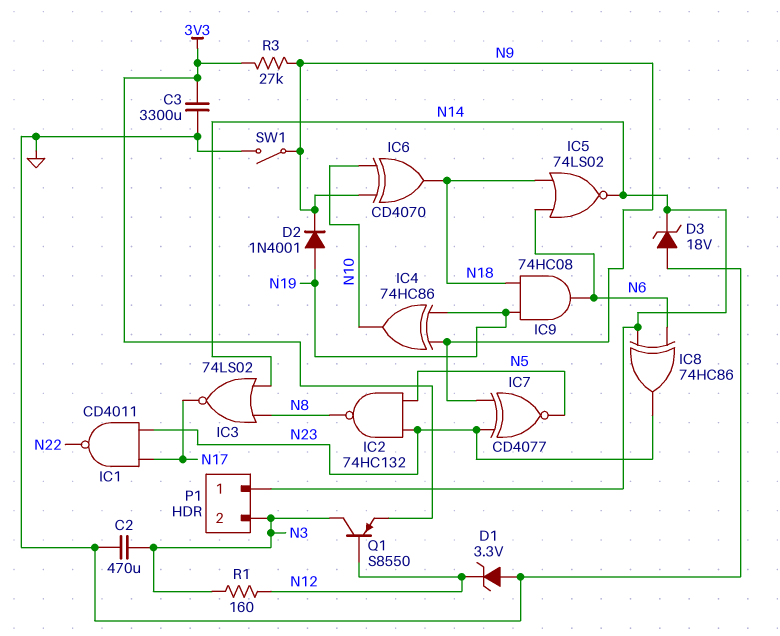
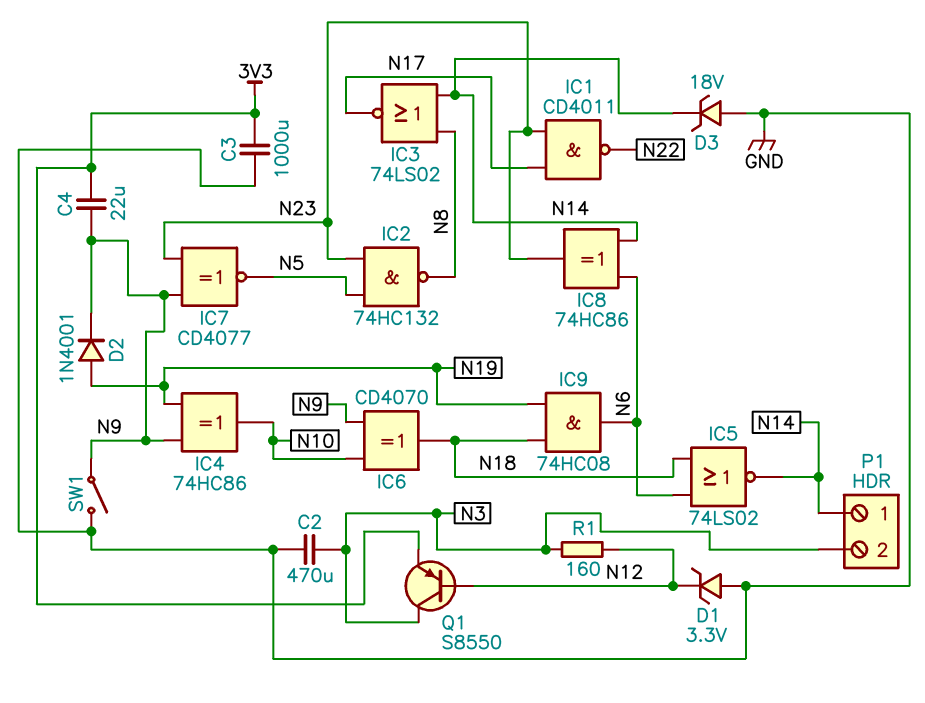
C3: 3300uF (3V3, GND) -> 1000uF (3V3, GND)
C4: none -> 22uF (3V3, N9)
R3: 27k (3V3, N9) -> none

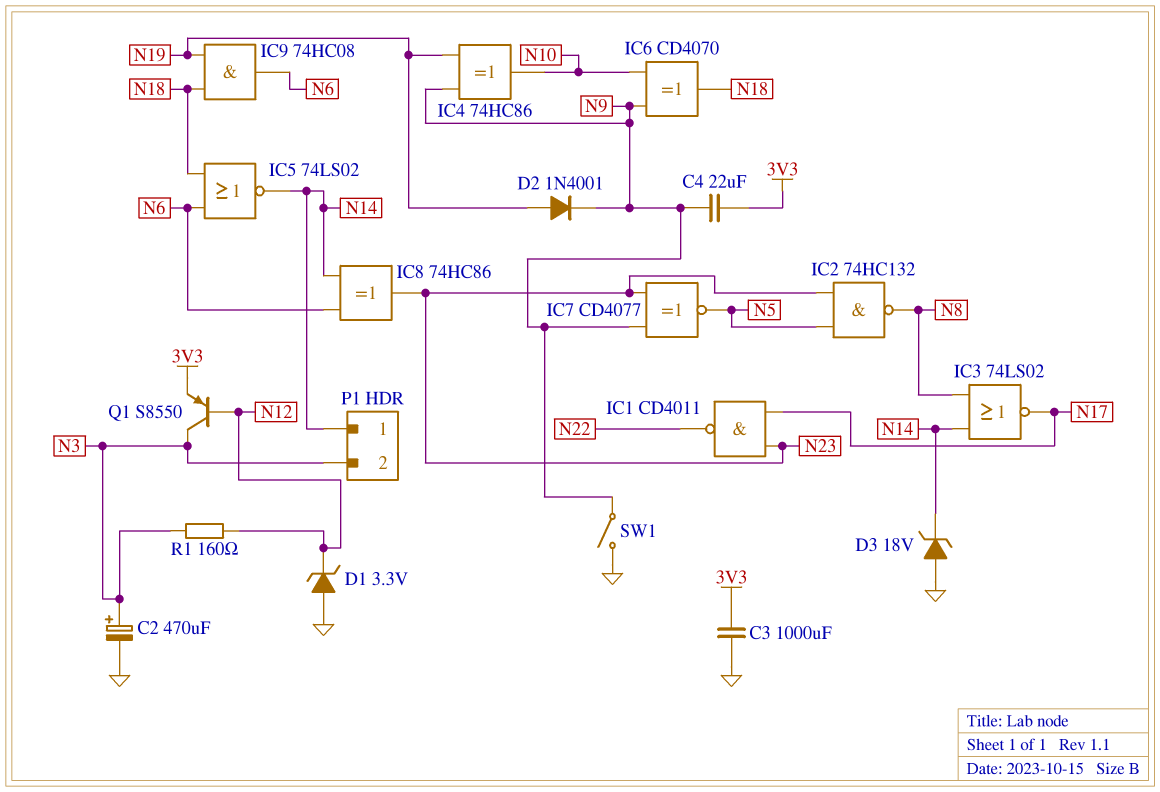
C2: 470uF (GND, N3) -> 470uF (plus N3, minus GND)

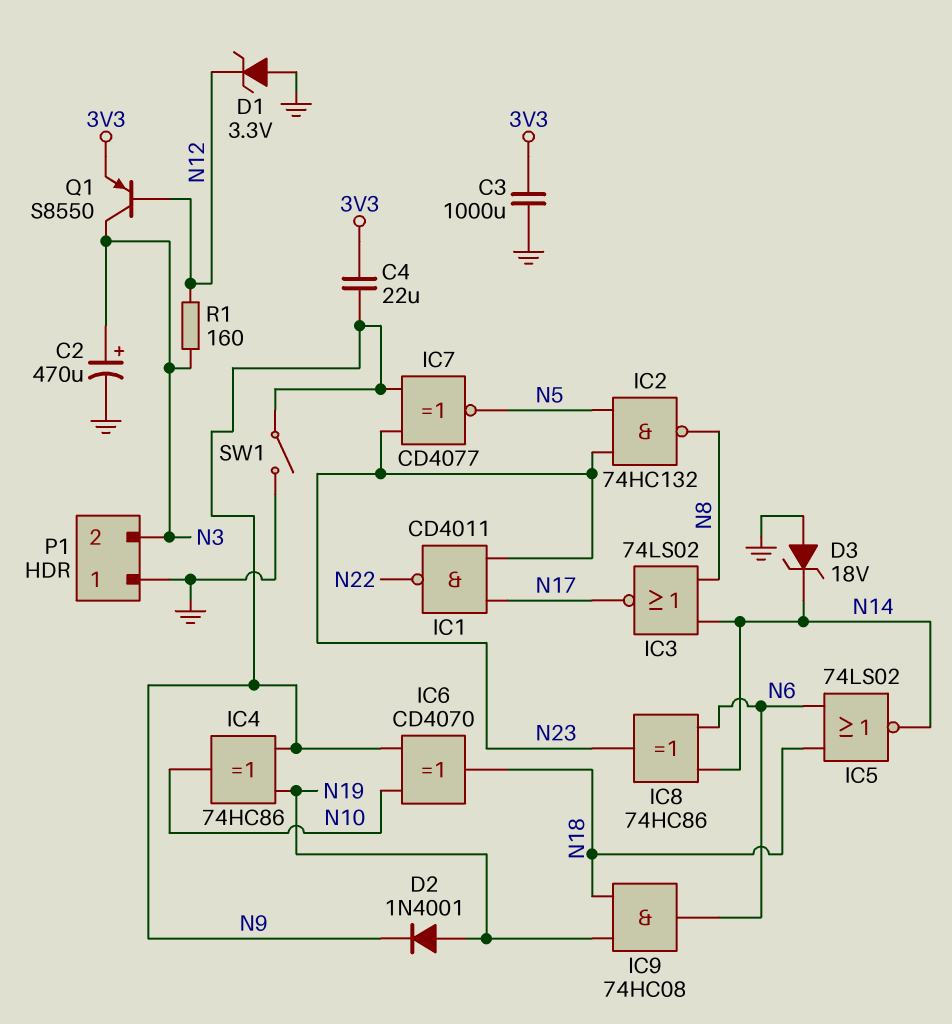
P1 pin 1: N14 -> GND

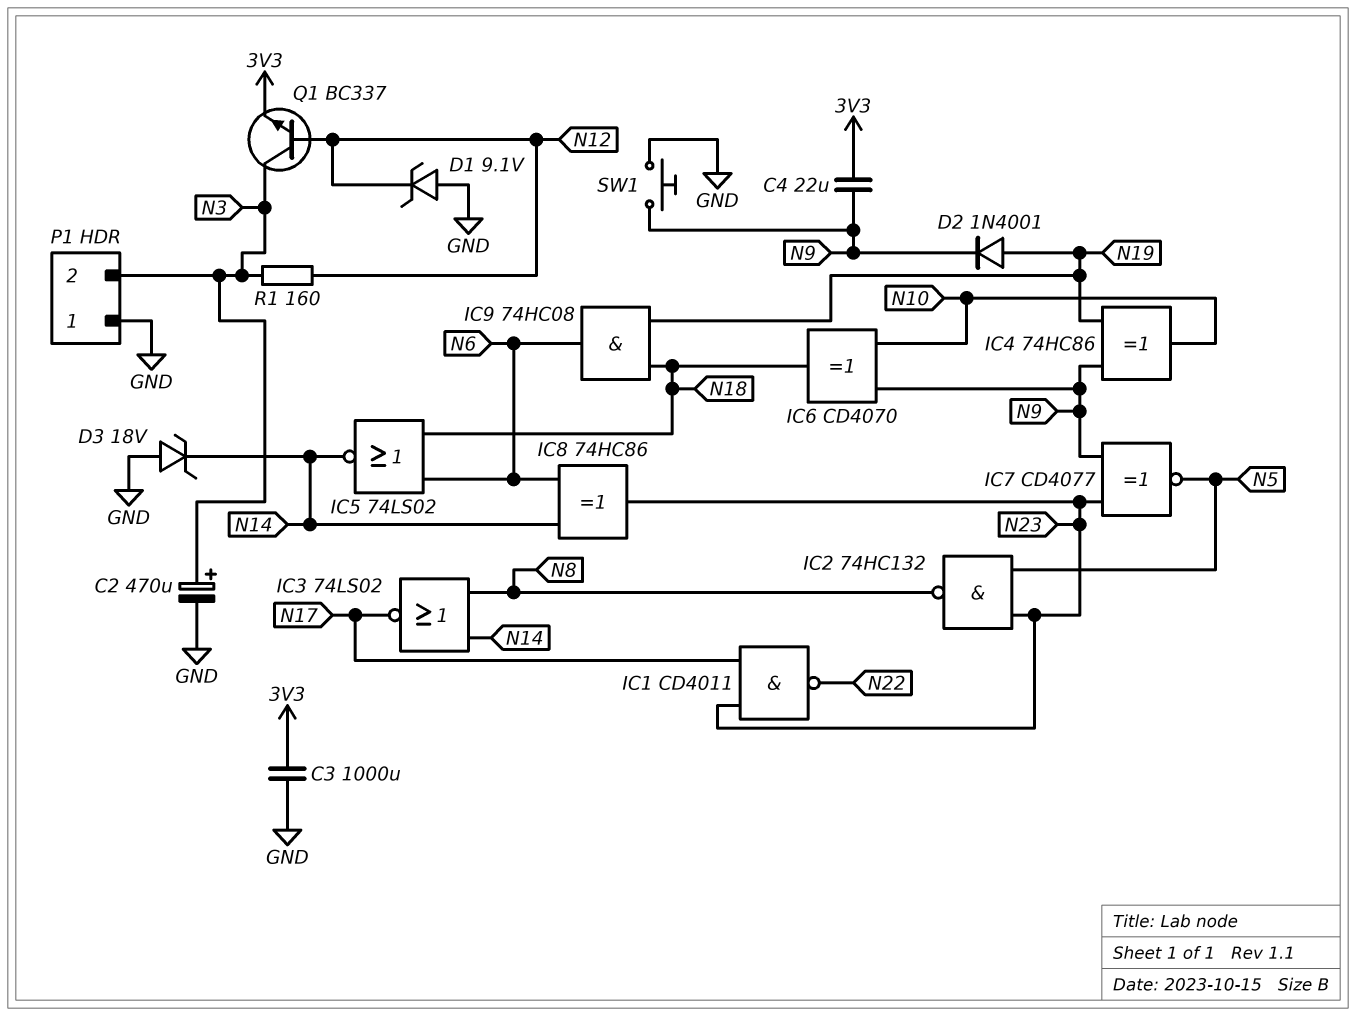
D1: zener 3.3V (A GND, K N12) -> zener 9.1V (A GND, K N12)
Q1: PNP S8550 (B N12, C N3, E 3V3) -> NPN BC337 (B N12, C N3, E 3V3)
SW1: switch (GND, N9) -> button (GND, N9)

